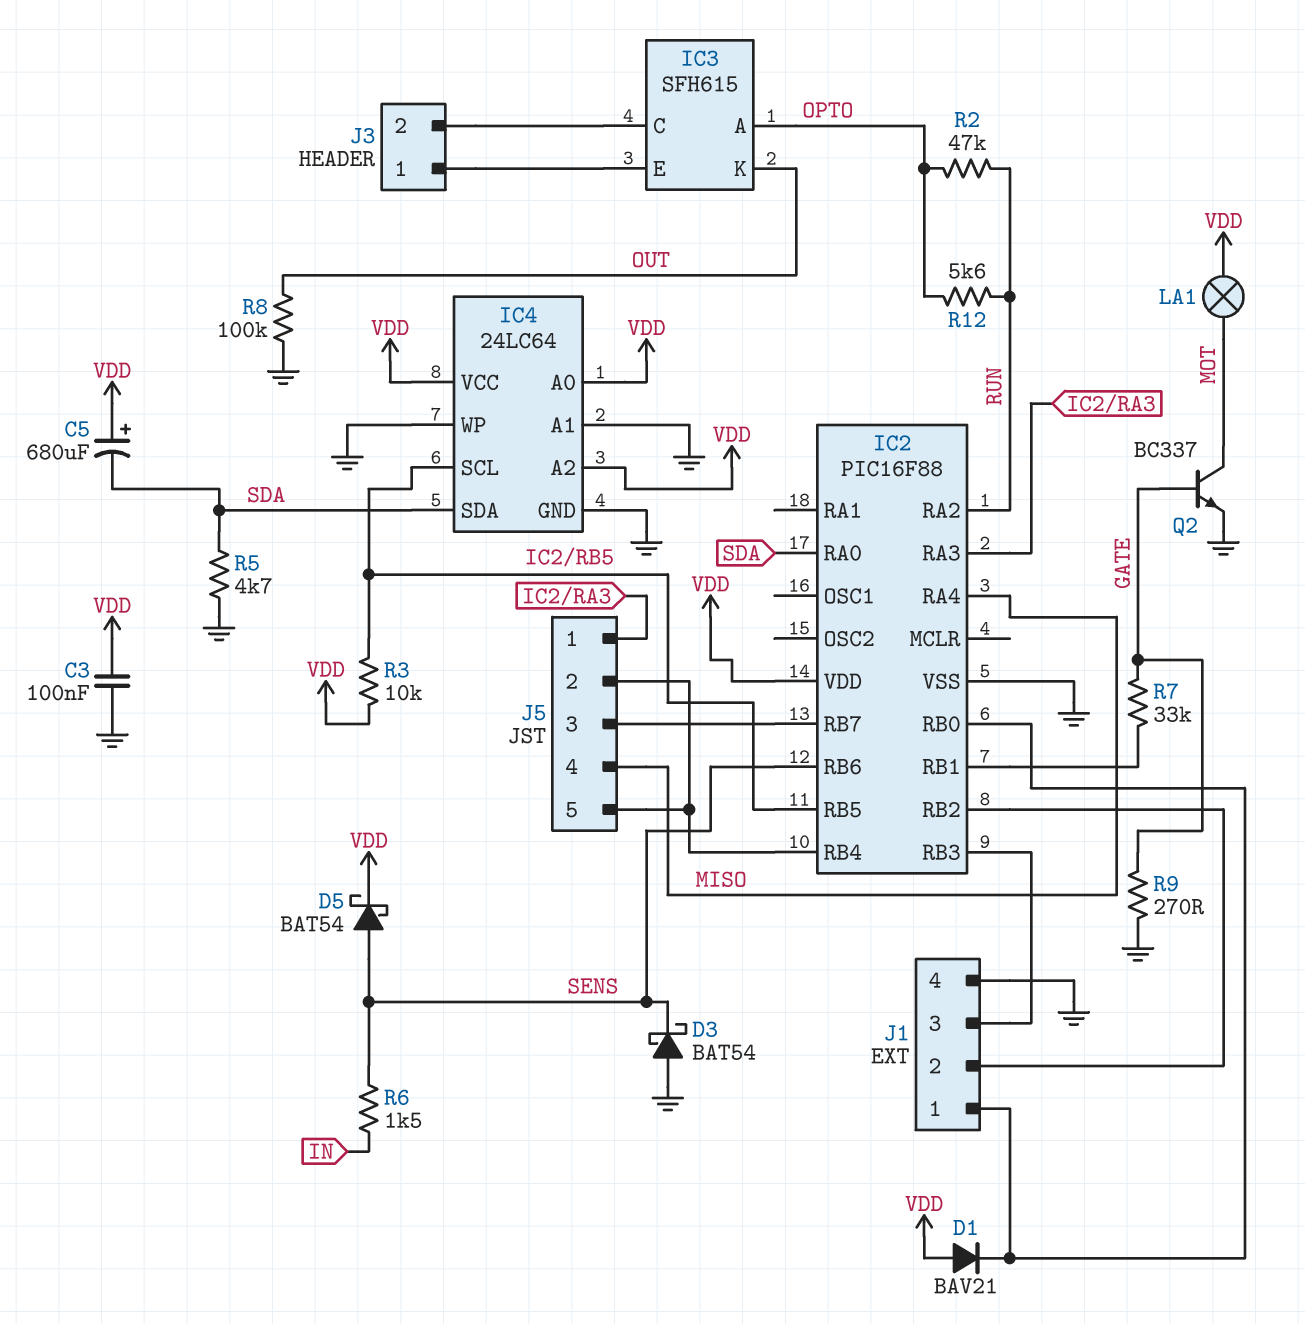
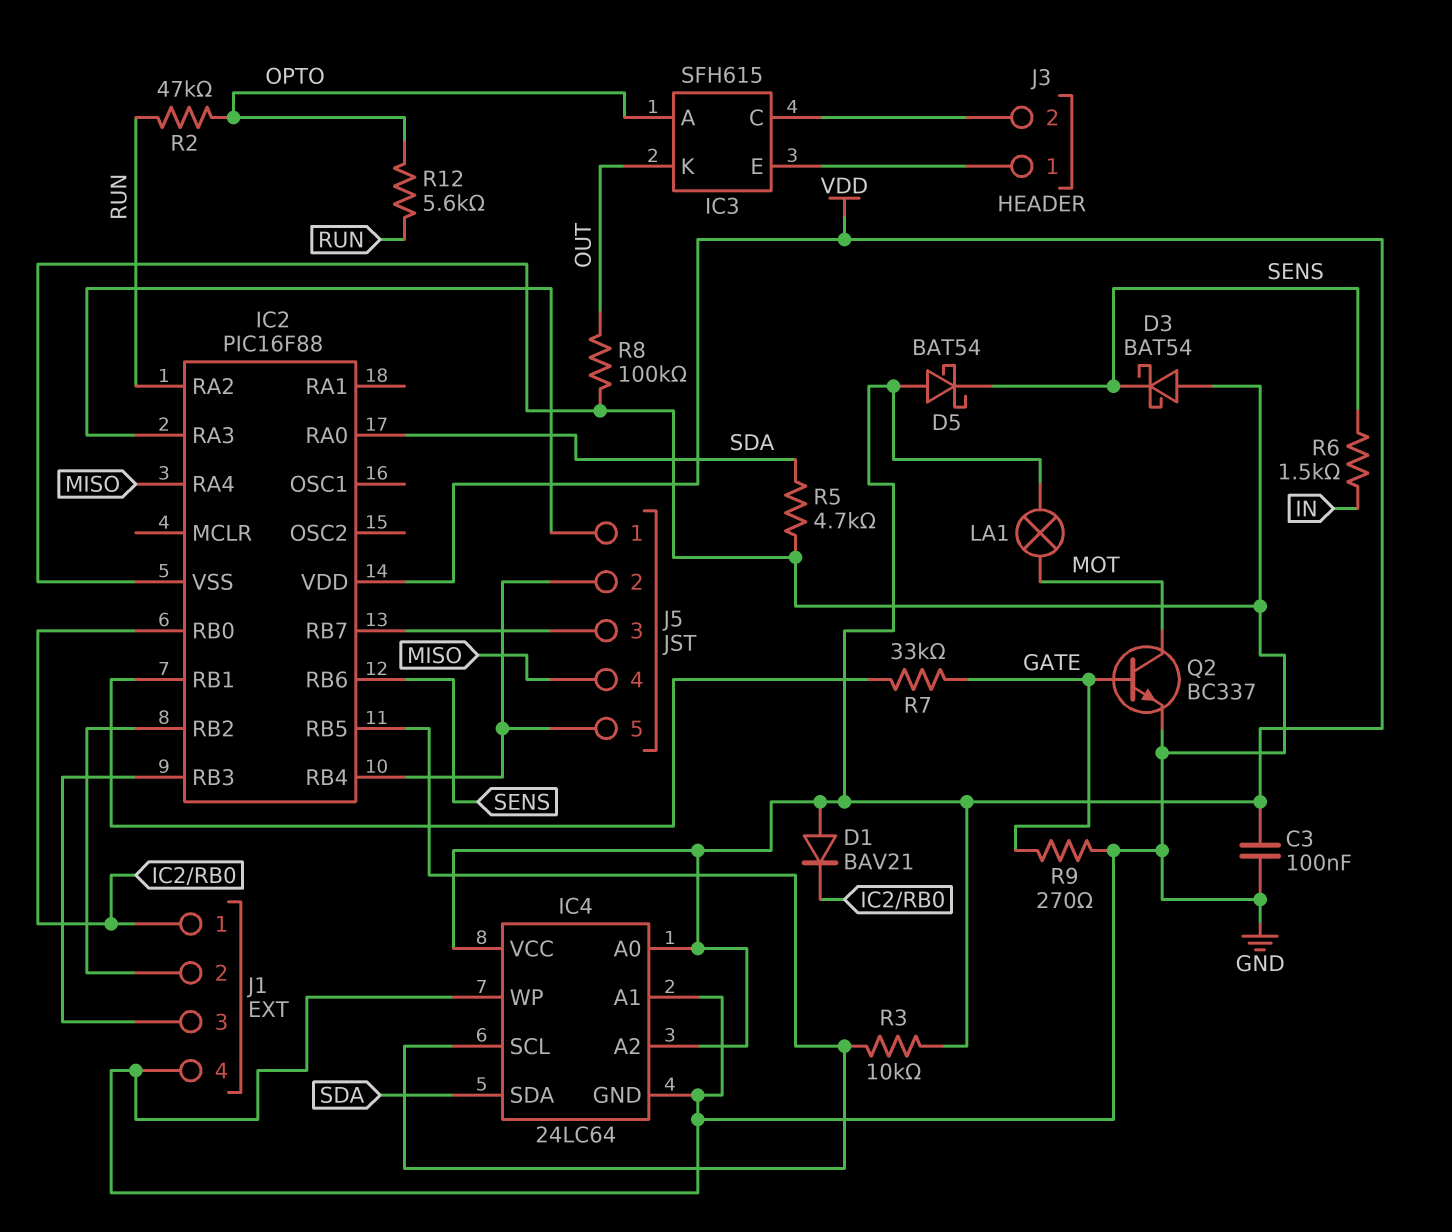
C5: 680uF (plus VDD, minus SDA) -> none
D5: schottky BAT54 (A SENS, K VDD) -> schottky BAT54 (A VDD, K SENS)

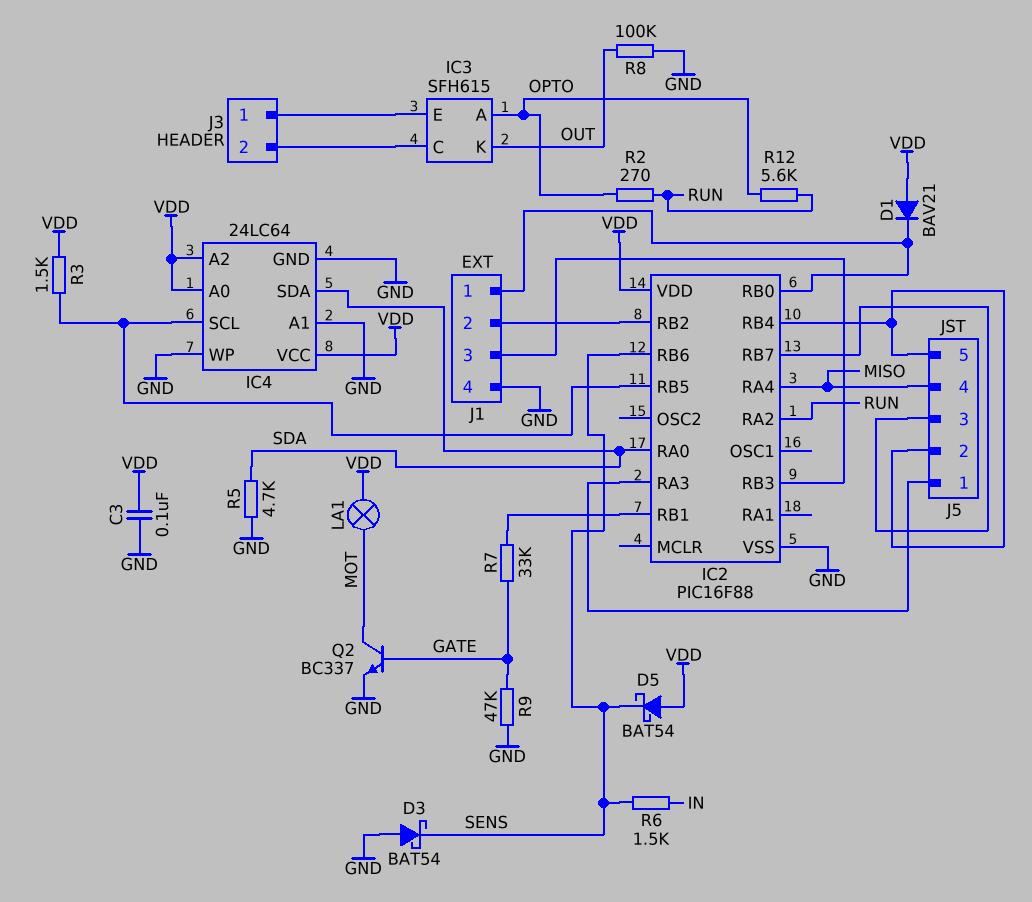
R2: 47k (OPTO, RUN) -> 270 (OPTO, RUN)
R3: 10k (IC2/RB5, VDD) -> 1.5k (IC2/RB5, VDD)
R9: 270 (GATE, GND) -> 47k (GATE, GND)

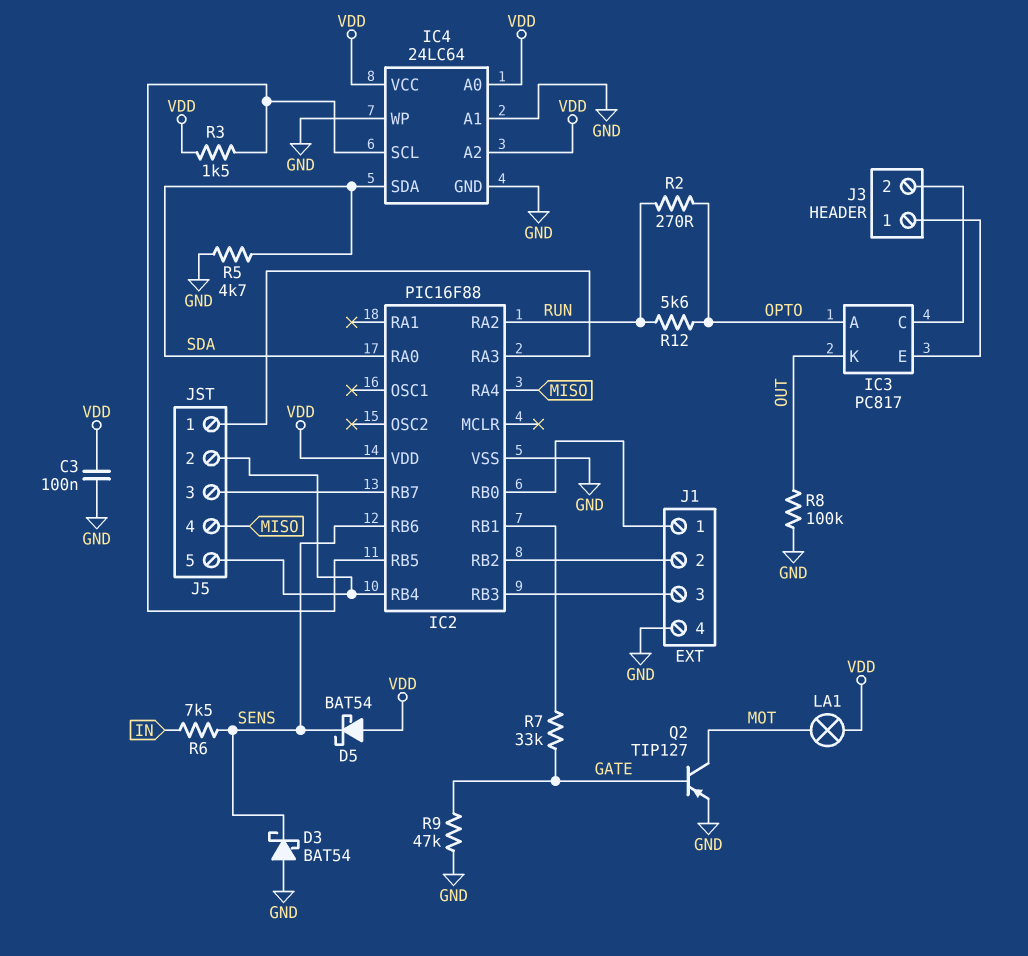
D1: diode BAV21 (A VDD, K IC2/RB0) -> none
IC3: SFH615 -> PC817
Q2: NPN BC337 (B GATE, C MOT, E GND) -> PNP TIP127 (B GATE, C MOT, E GND)
R6: 1.5k (IN, SENS) -> 7.5k (IN, SENS)

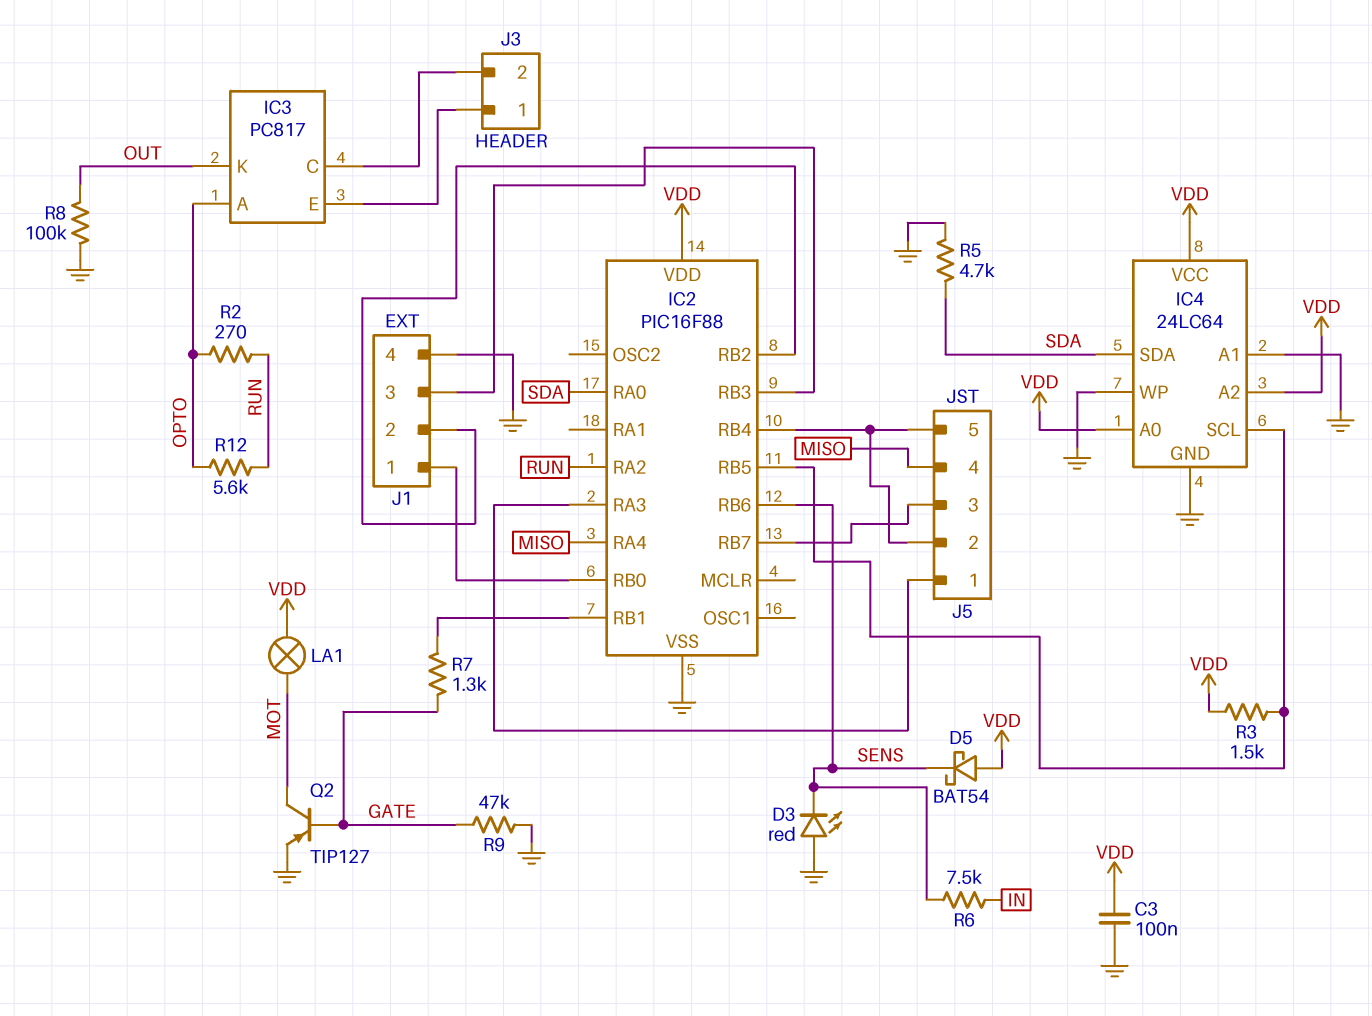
D3: schottky BAT54 (A GND, K SENS) -> LED red (A GND, K SENS)
R7: 33k (GATE, IC2/RB1) -> 1.3k (GATE, IC2/RB1)

